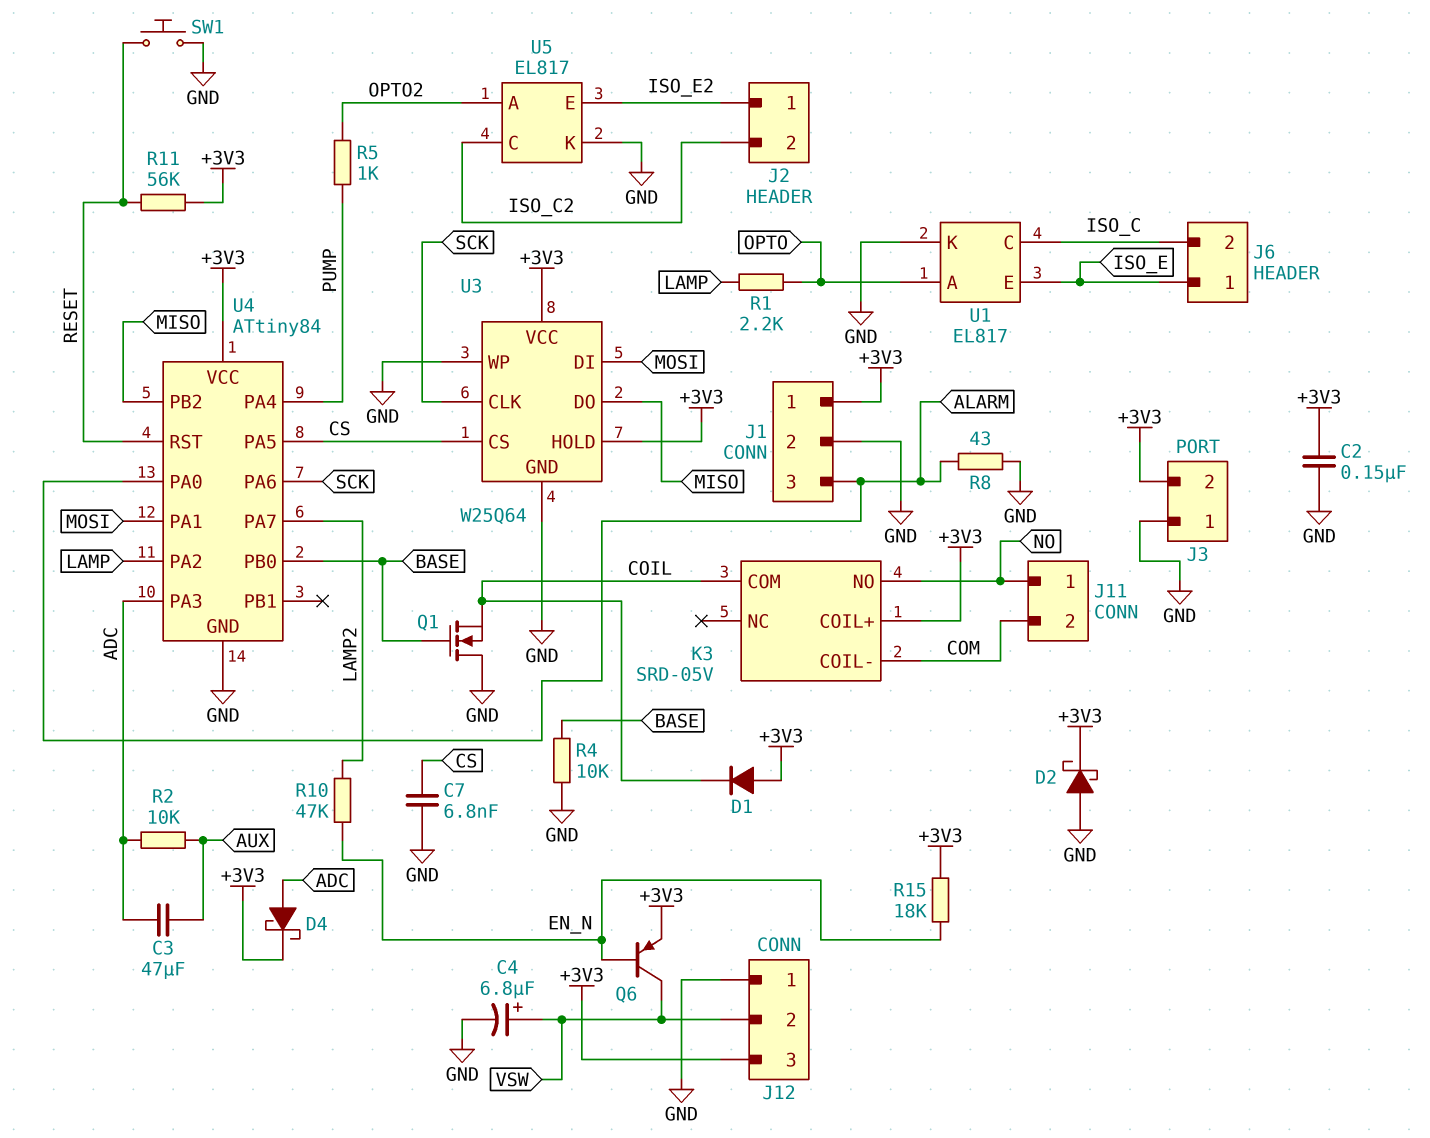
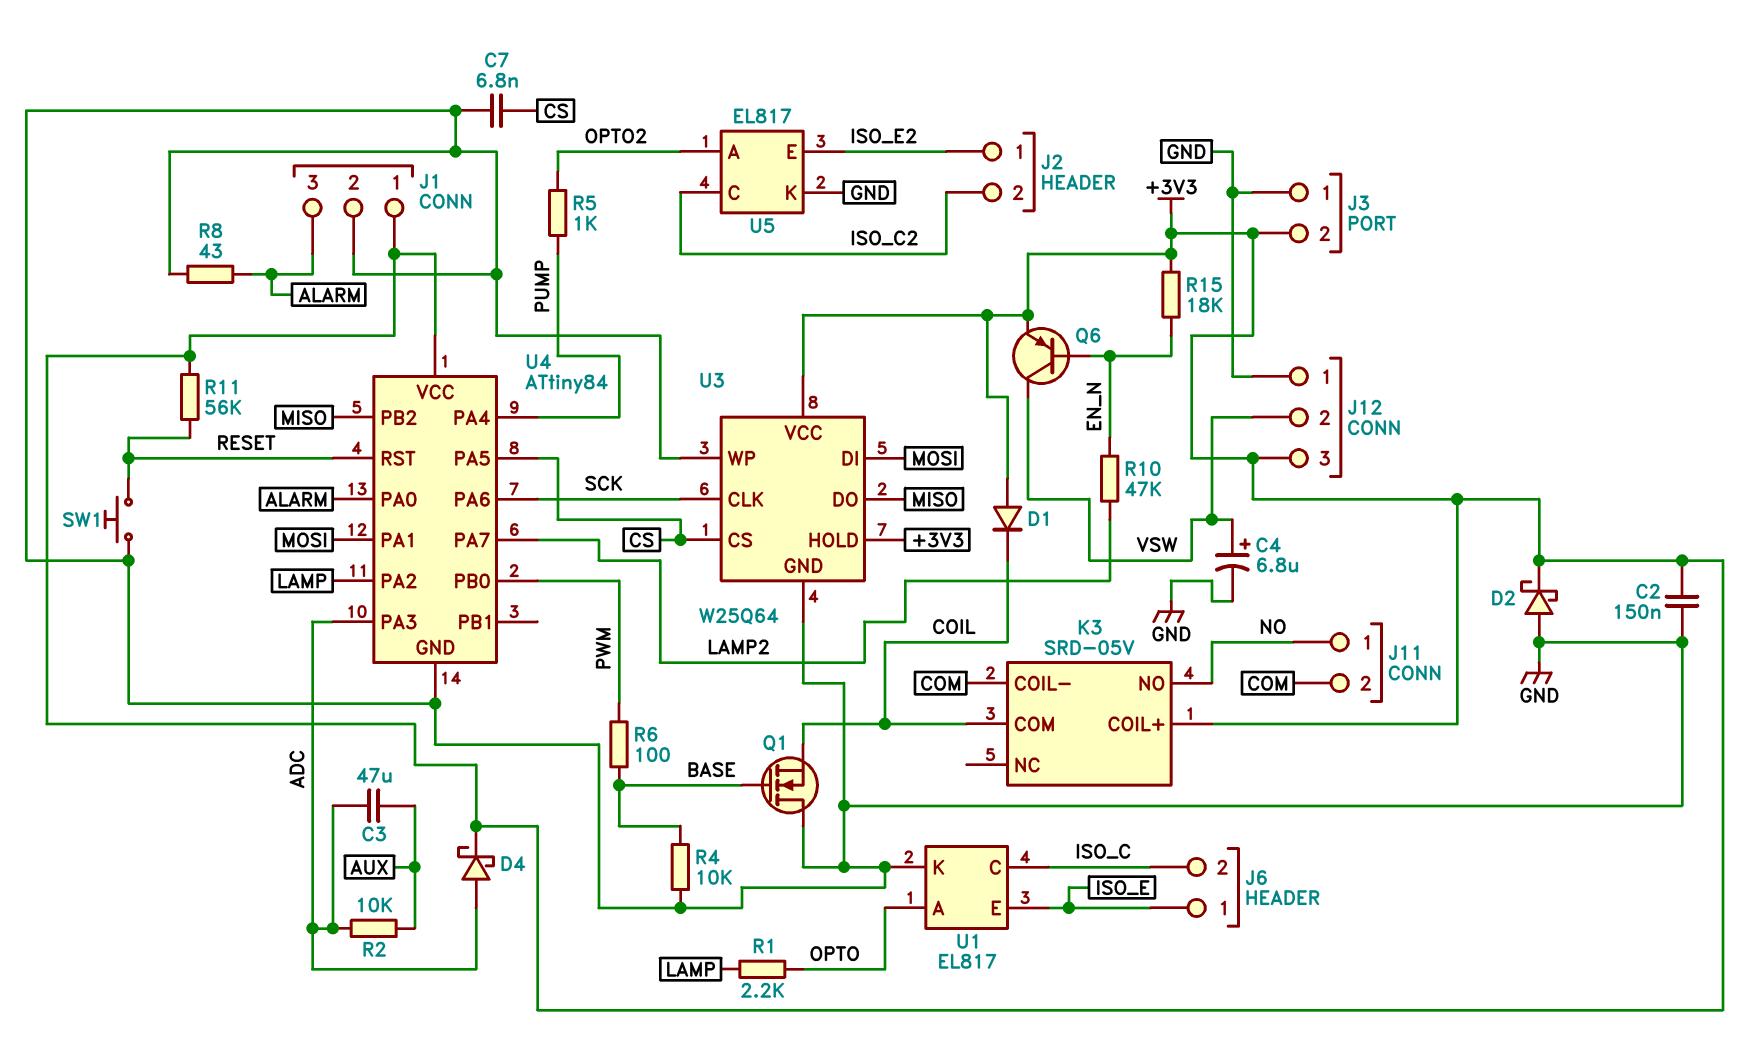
R6: none -> 100 (BASE, PWM)
U4 pin PB0: BASE -> PWM

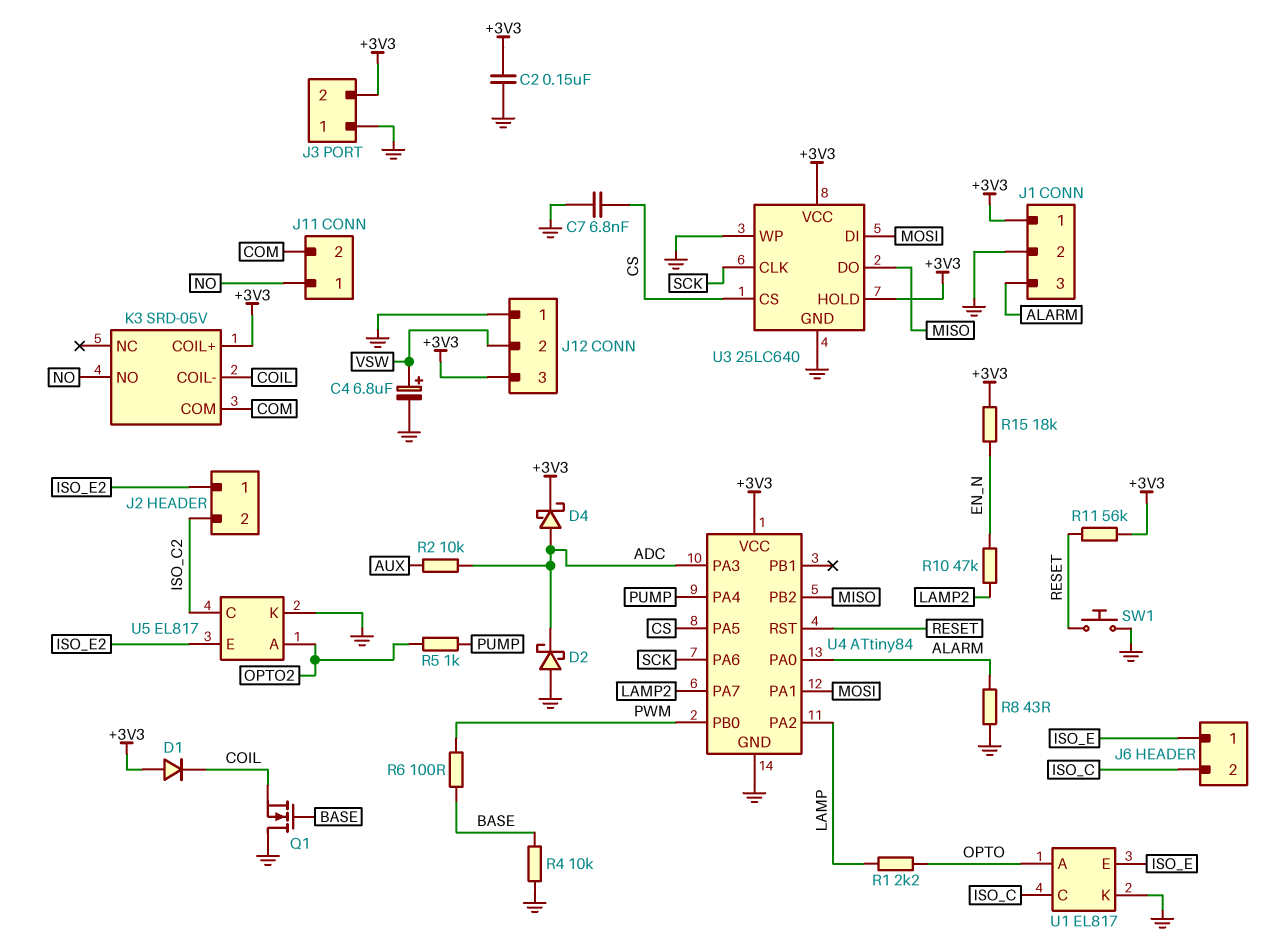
C3: 47uF (ADC, AUX) -> none
D2: schottky (A GND, K +3V3) -> schottky (A GND, K ADC)
K3 pin COIL-: COM -> COIL
K3 pin COM: COIL -> COM
Q6: PNP (B EN_N, C VSW, E +3V3) -> none
U3: W25Q64 -> 25LC640

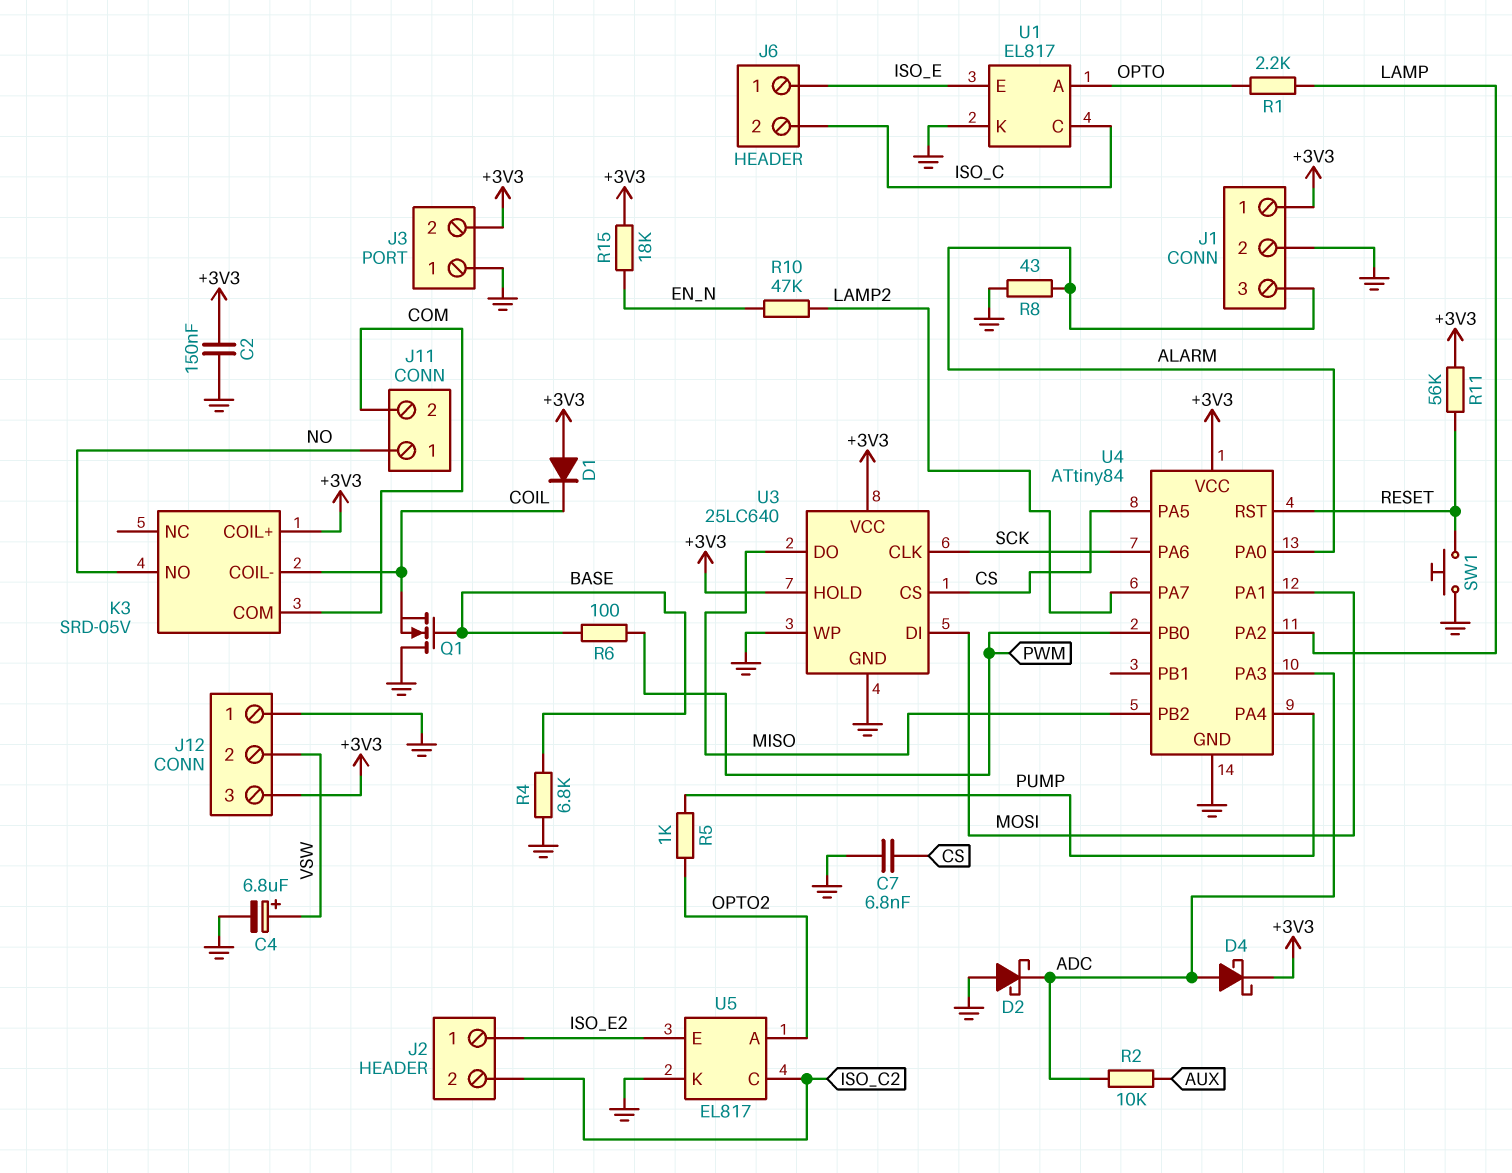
R4: 10k (BASE, GND) -> 6.8k (BASE, GND)

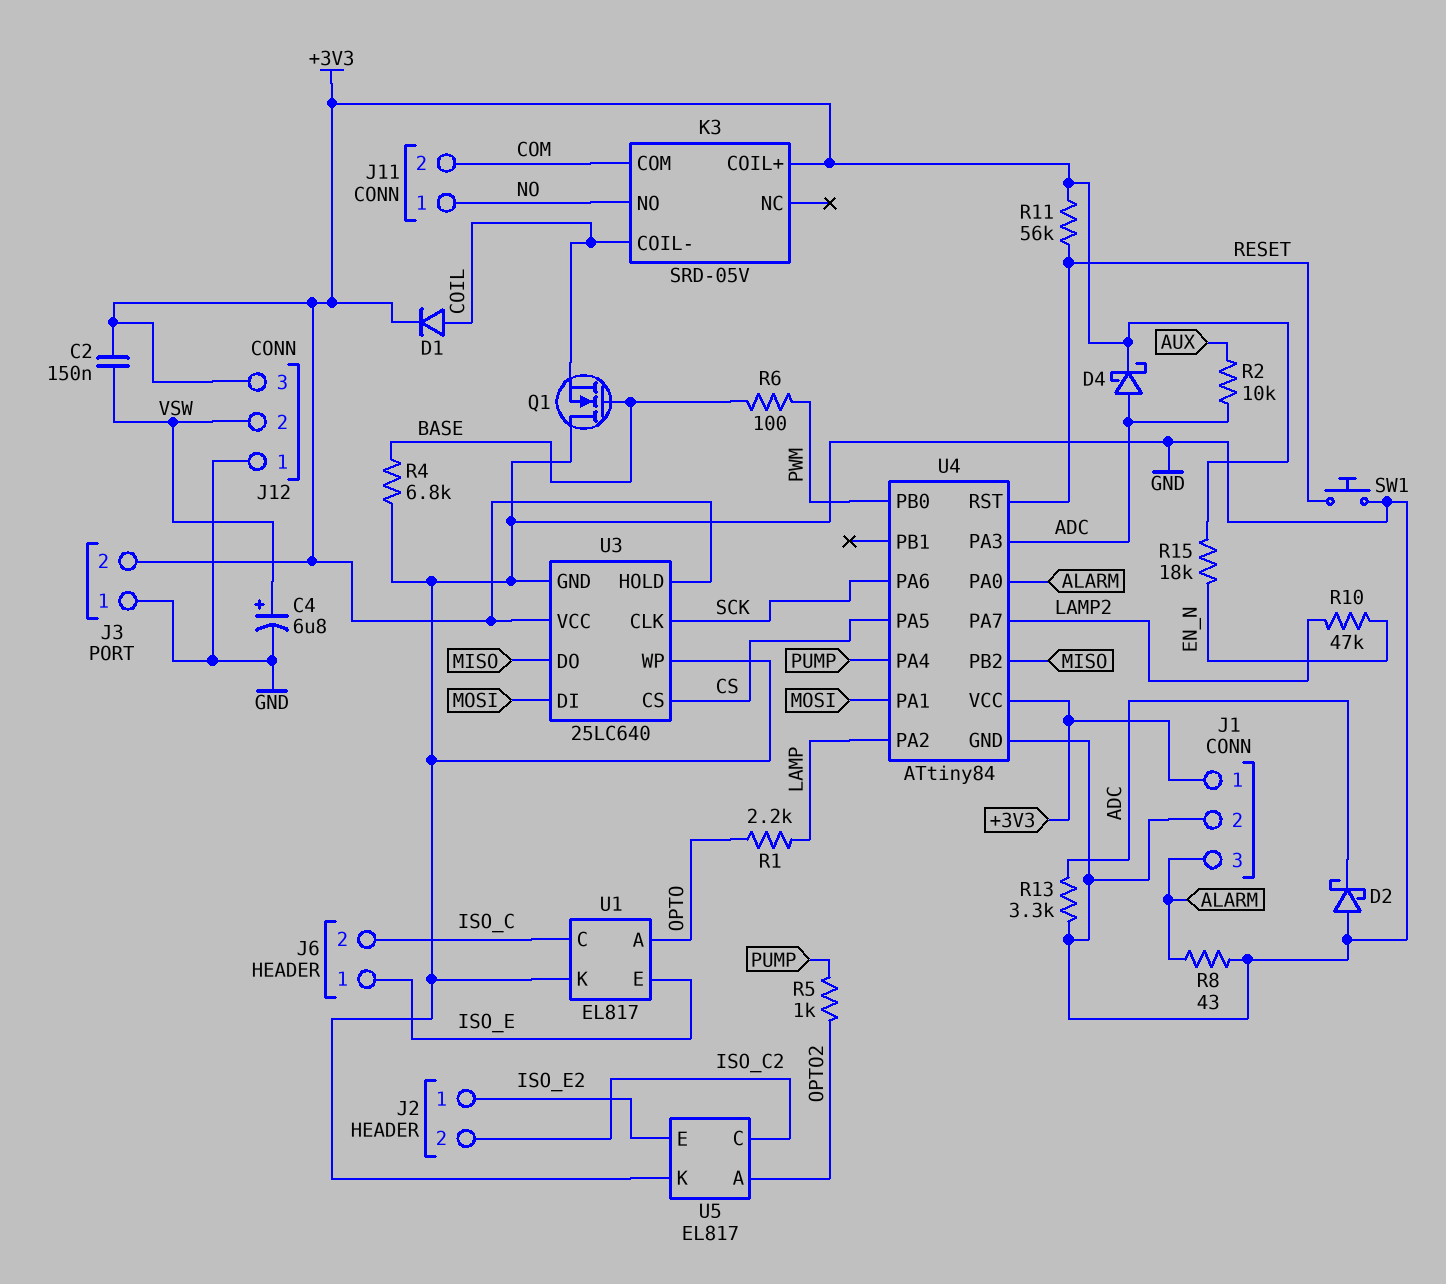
C2: 150nF (+3V3, GND) -> 150nF (+3V3, VSW)
C7: 6.8nF (CS, GND) -> none
D1: diode (A +3V3, K COIL) -> diode (A COIL, K +3V3)
R13: none -> 3.3k (ADC, GND)

